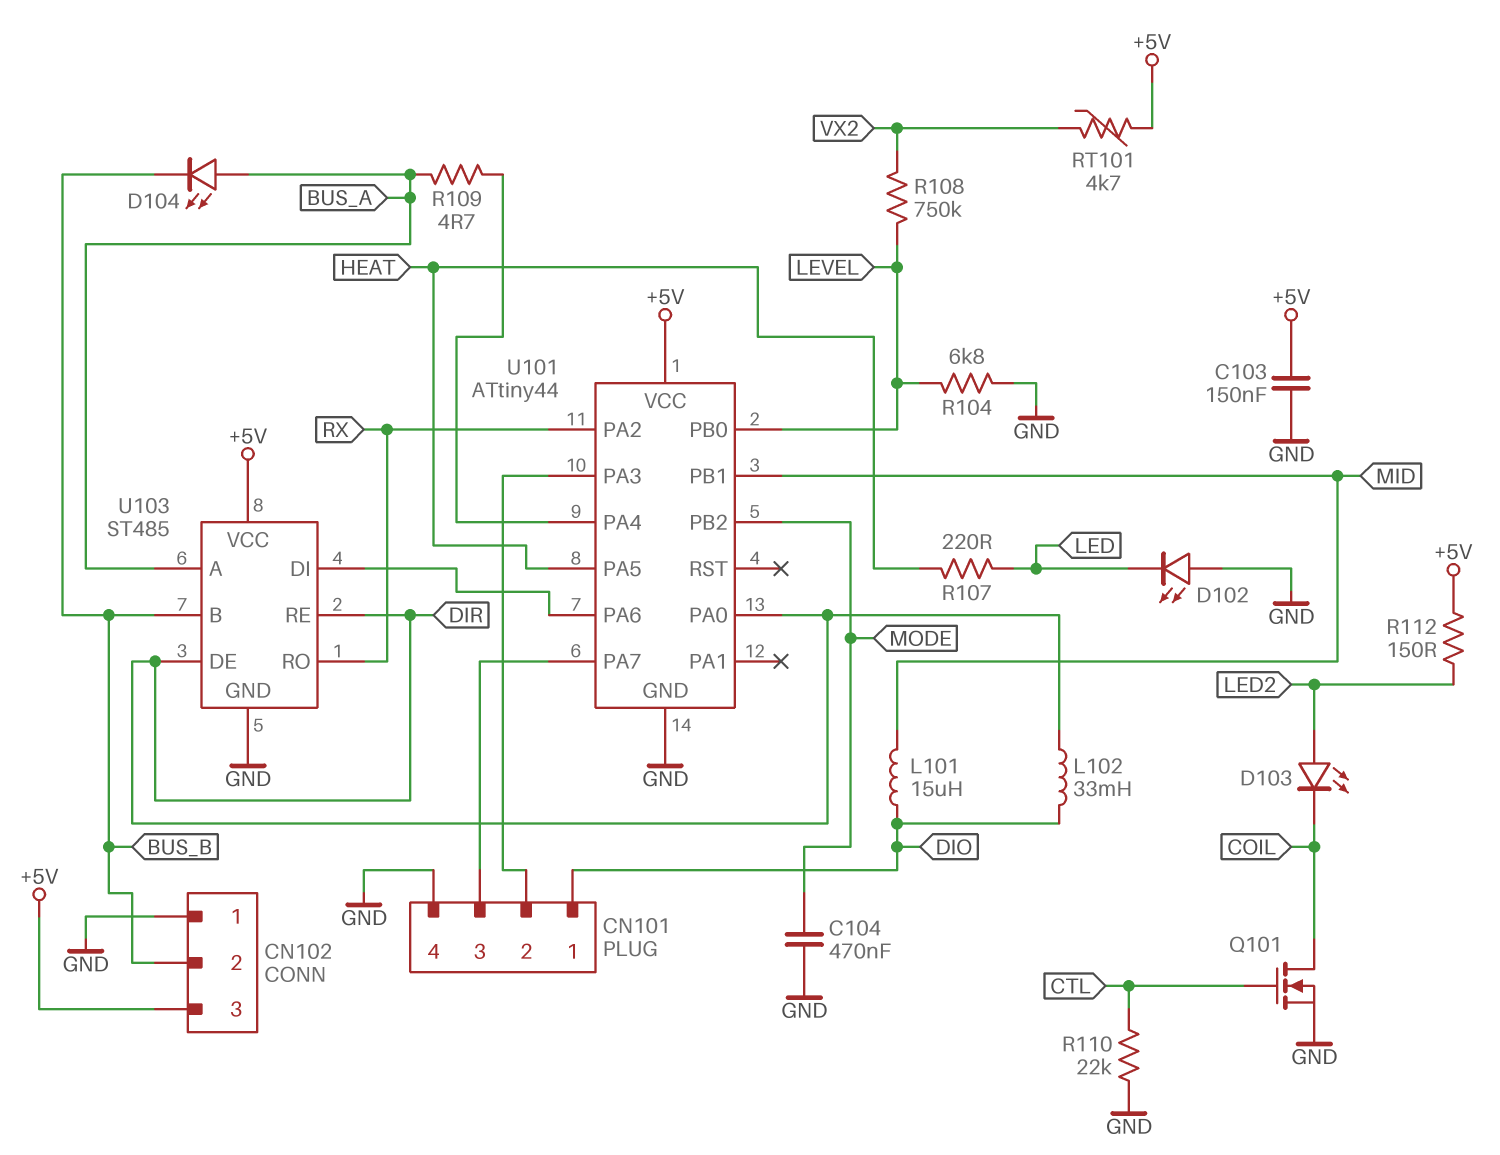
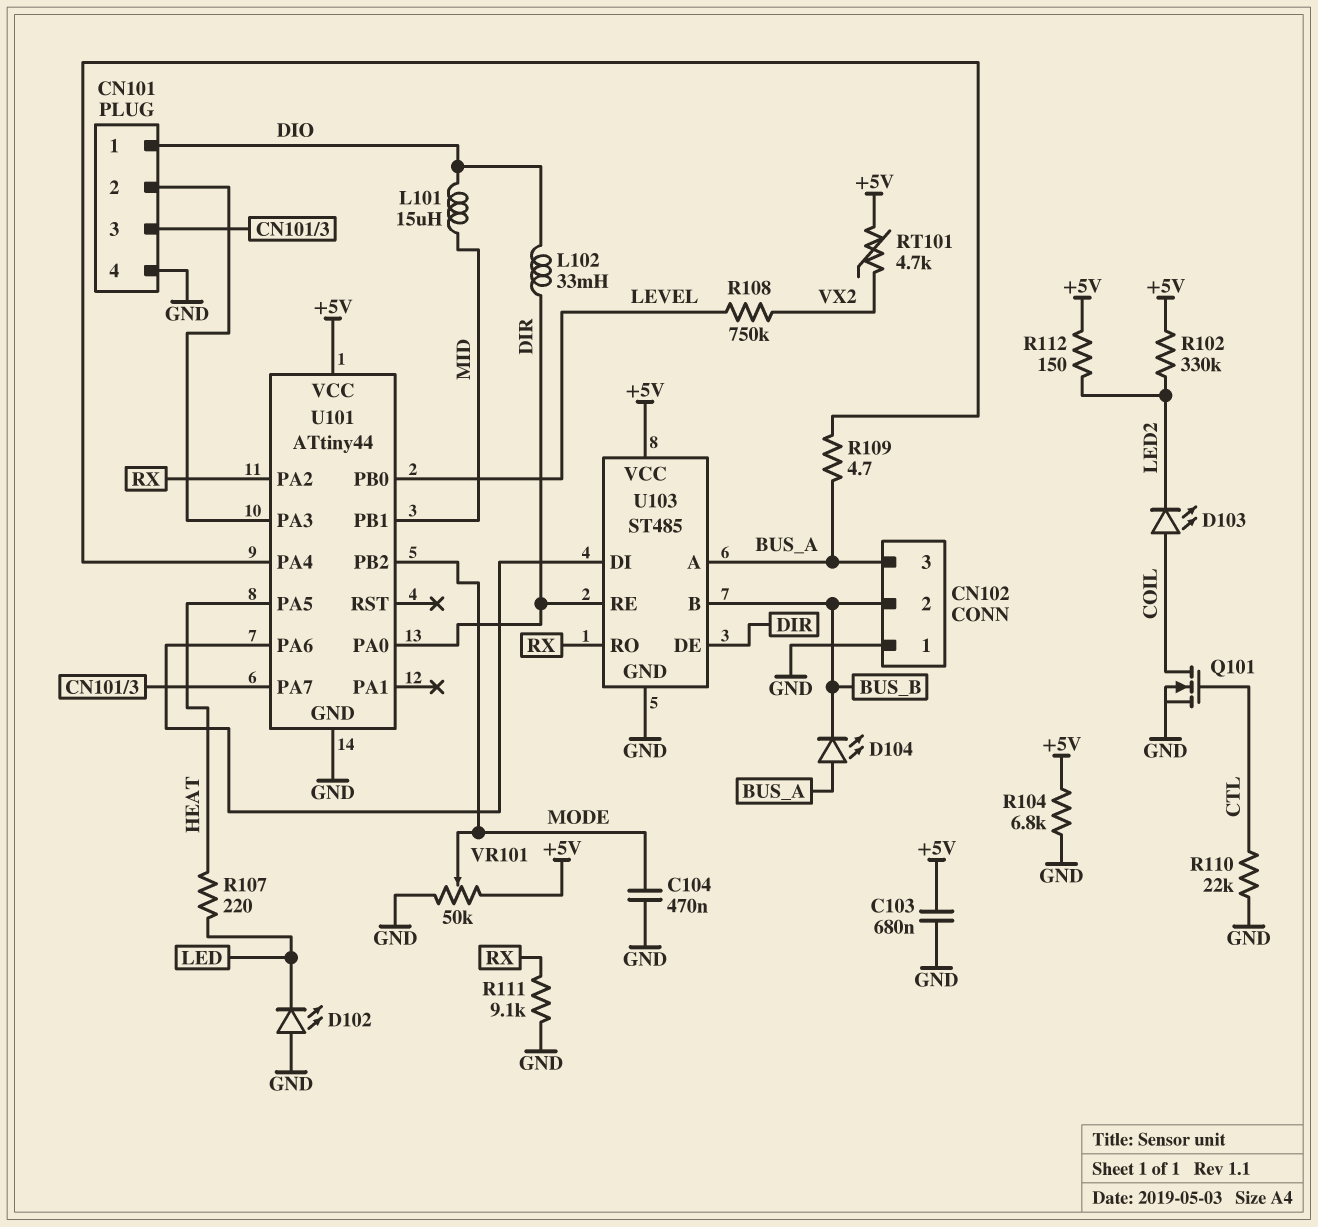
C103: 150nF (+5V, GND) -> 680nF (+5V, GND)
CN102 pin 3: +5V -> BUS_A
D103: LED (A LED2, K COIL) -> LED (A COIL, K LED2)
R102: none -> 330k (+5V, LED2)
R104: 6.8k (GND, LEVEL) -> 6.8k (+5V, GND)
R111: none -> 9.1k (GND, RX)
VR101: none -> 50k (+5V, GND, wiper MODE)

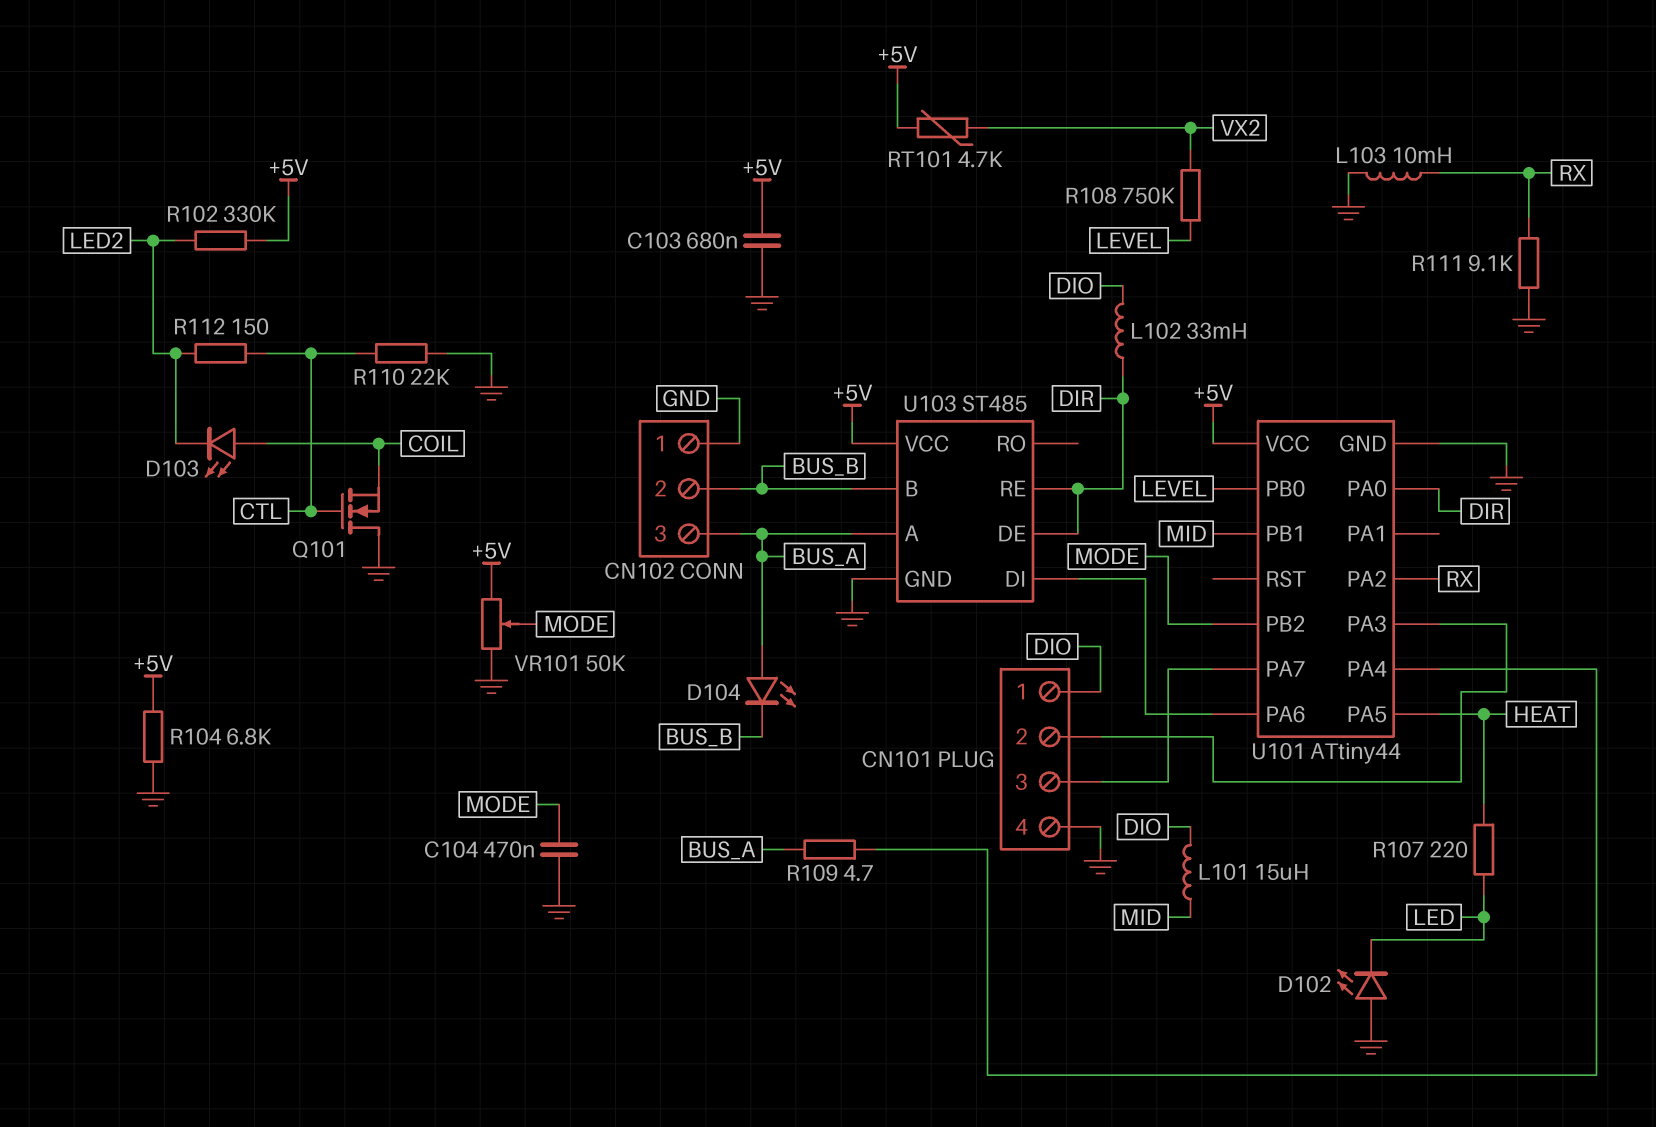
L103: none -> 10mH (GND, RX)
Q101: NMOS (G CTL, D COIL, S GND) -> NMOS (G CTL, D GND, S COIL)
R112: 150 (+5V, LED2) -> 150 (CTL, LED2)
U103 pin RO: RX -> none

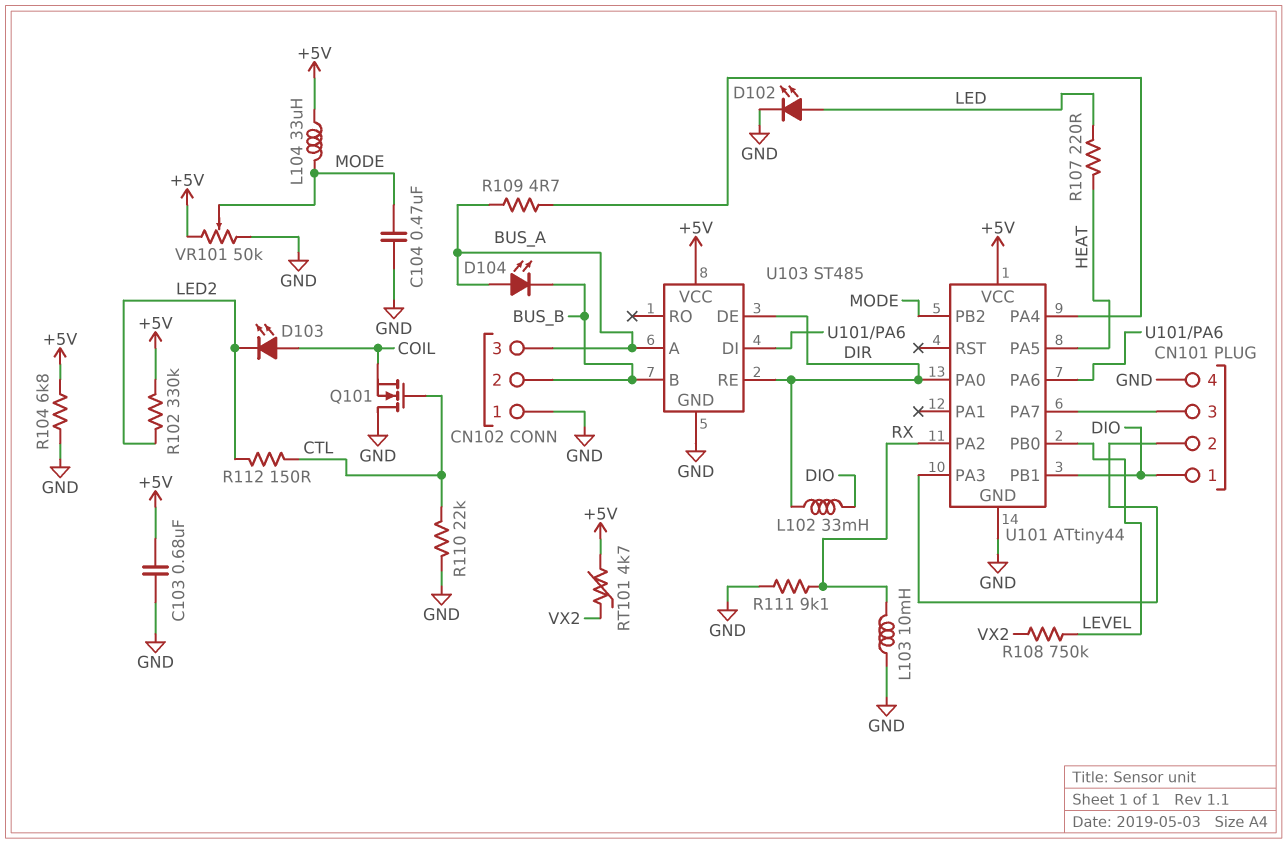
D102: LED (A GND, K LED) -> LED (A LED, K GND)
L101: 15uH (DIO, MID) -> none
L104: none -> 33uH (+5V, MODE)
U101 pin PB1: MID -> DIO

